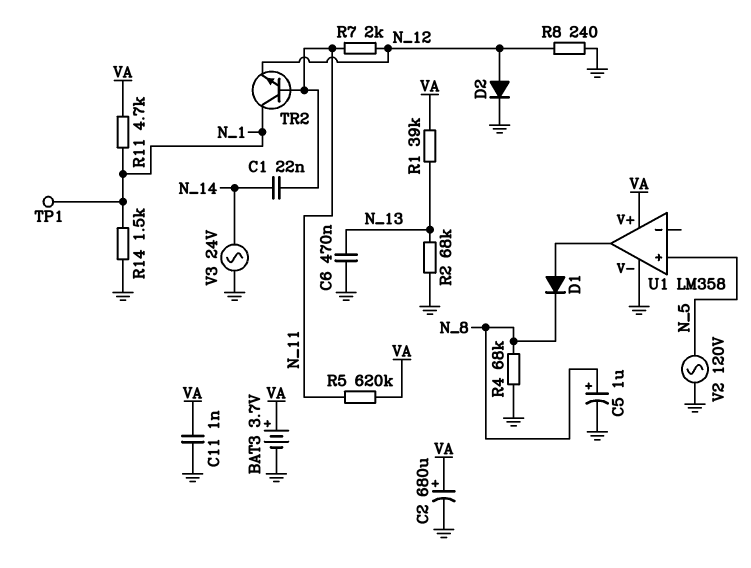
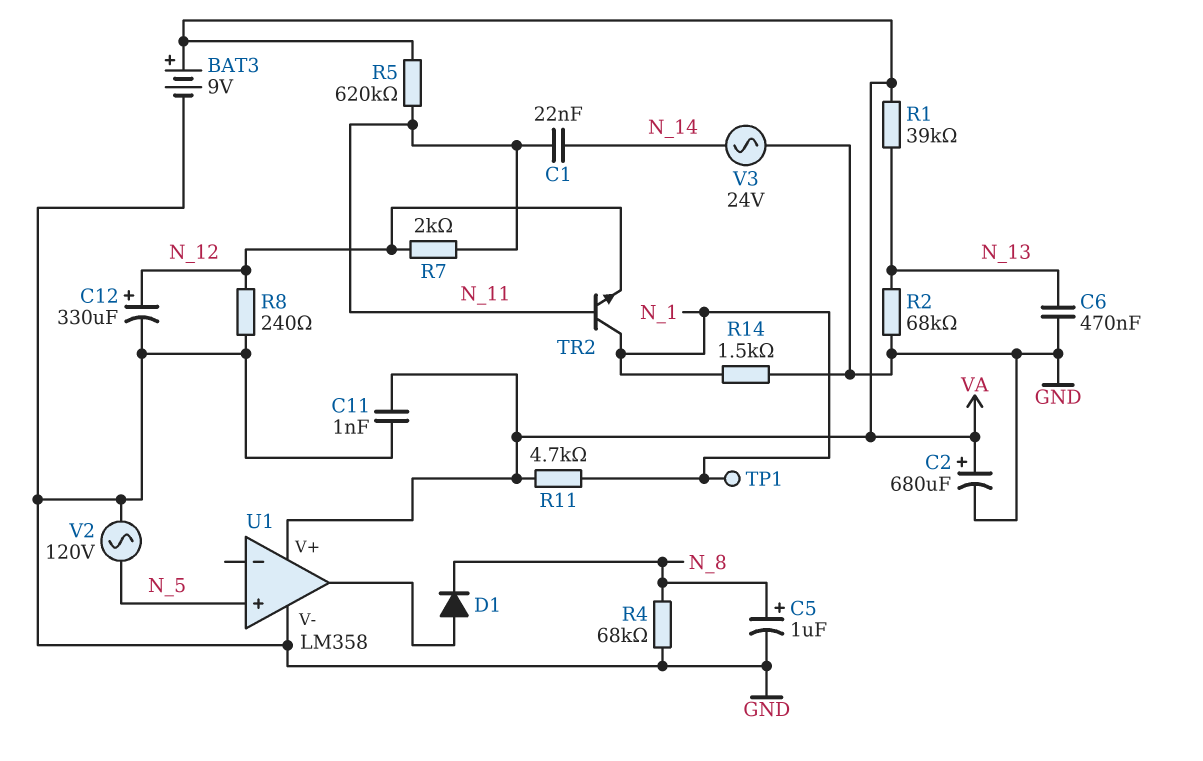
BAT3: 3.7V (plus VA, minus GND) -> 9V (plus VA, minus GND)
C12: none -> 330uF (plus N_12, minus GND)
D2: diode (A N_12, K GND) -> none

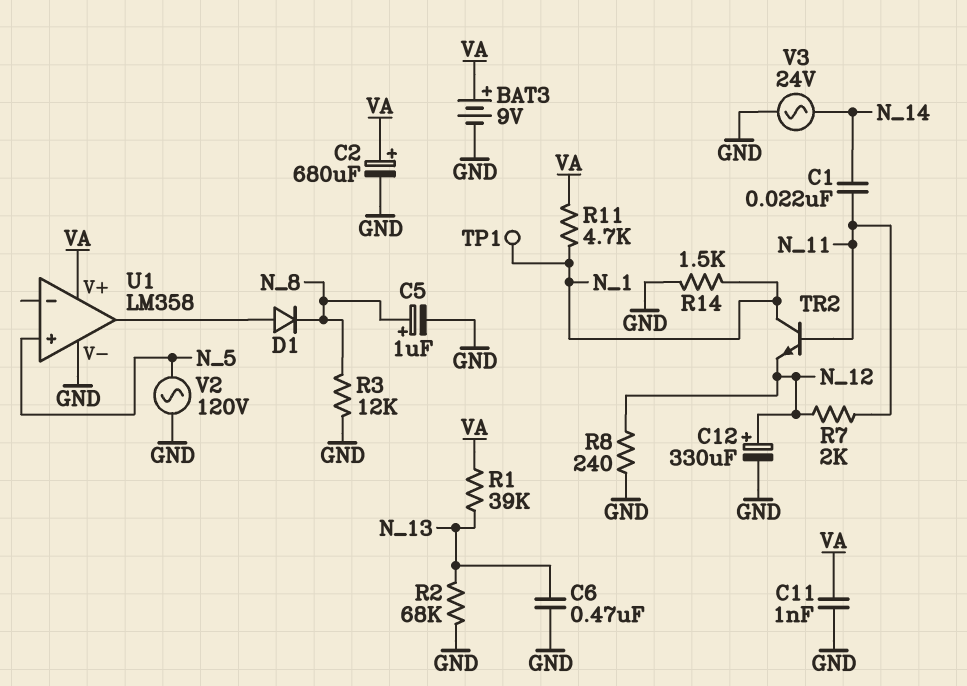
R3: none -> 12k (GND, N_8)
R4: 68k (GND, N_8) -> none
R5: 620k (N_11, VA) -> none

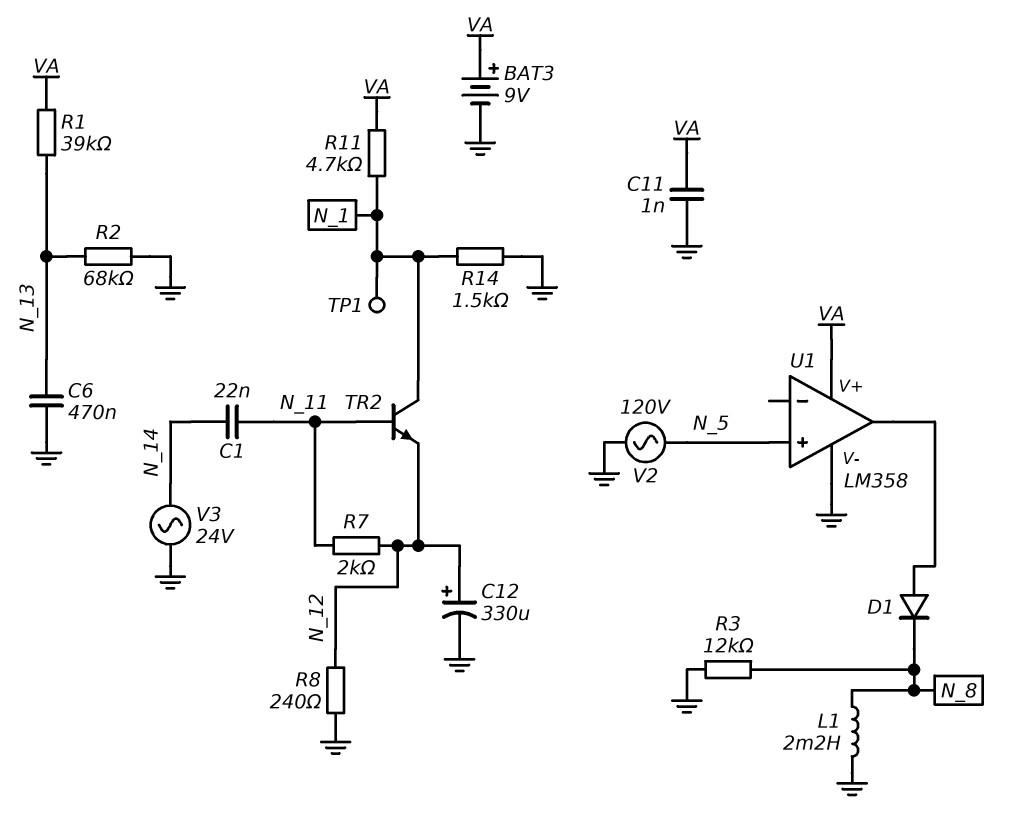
C2: 680uF (plus VA, minus GND) -> none
C5: 1uF (plus N_8, minus GND) -> none
L1: none -> 2.2mH (GND, N_8)

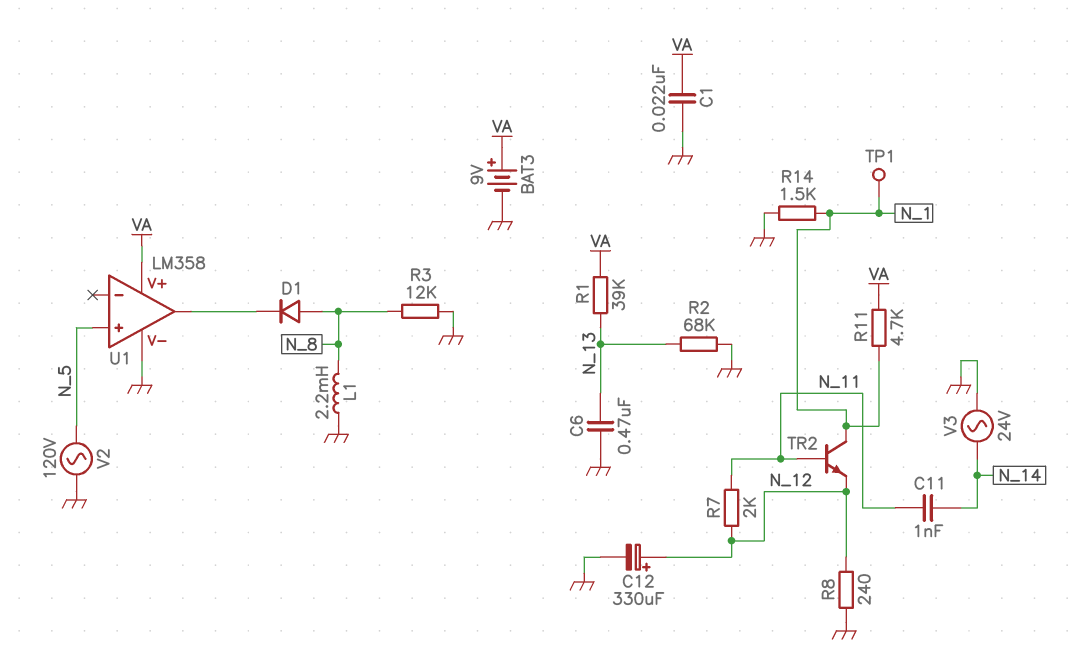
C1: 22nF (N_11, N_14) -> 22nF (GND, VA)
C11: 1nF (GND, VA) -> 1nF (N_11, N_14)
D1: diode (A U1/out, K N_8) -> diode (A N_8, K U1/out)

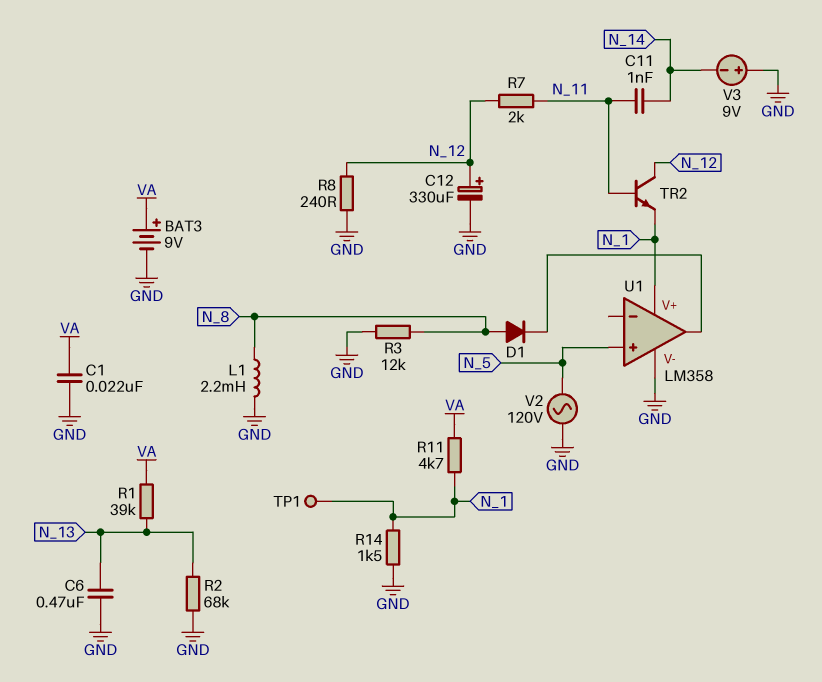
TR2: NPN (B N_11, C N_1, E N_12) -> NPN (B N_11, C N_12, E N_1)
U1 pin V+: VA -> N_1
V3: AC 24V (GND, N_14) -> 9V (plus GND, minus N_14)

